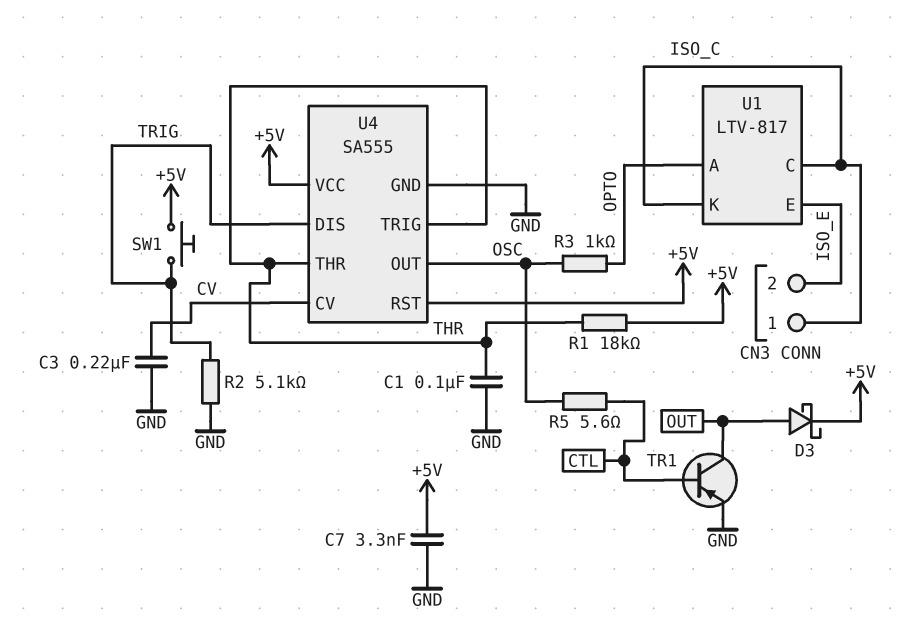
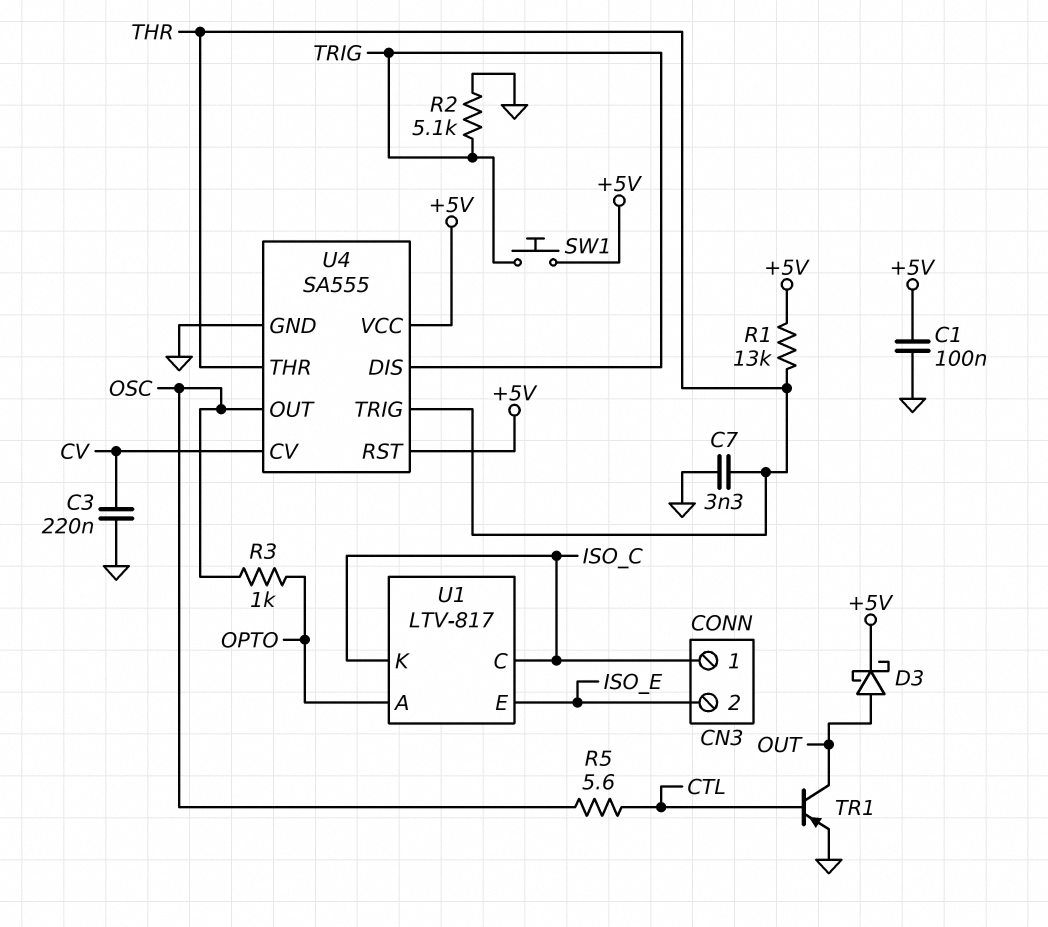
C1: 100nF (GND, THR) -> 100nF (+5V, GND)
C7: 3.3nF (+5V, GND) -> 3.3nF (GND, THR)
R1: 18k (+5V, THR) -> 13k (+5V, THR)

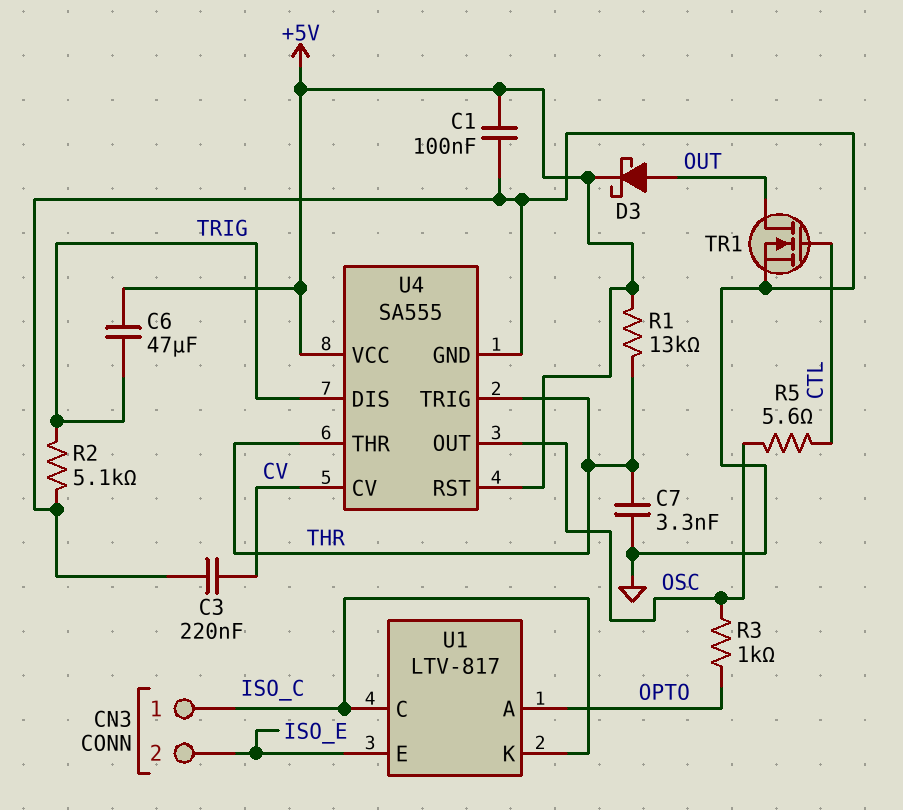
C6: none -> 47uF (+5V, TRIG)
SW1: button (+5V, TRIG) -> none
TR1: PNP (B CTL, C OUT, E GND) -> NMOS (G CTL, D OUT, S GND)

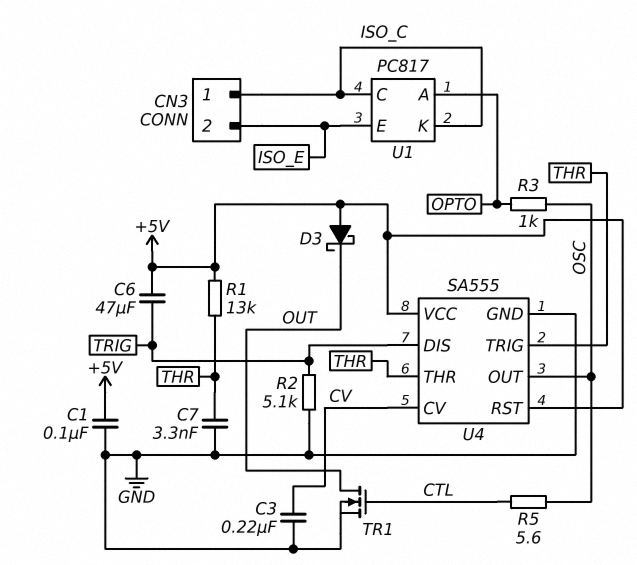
D3: schottky (A OUT, K +5V) -> schottky (A +5V, K OUT)
U1: LTV-817 -> PC817

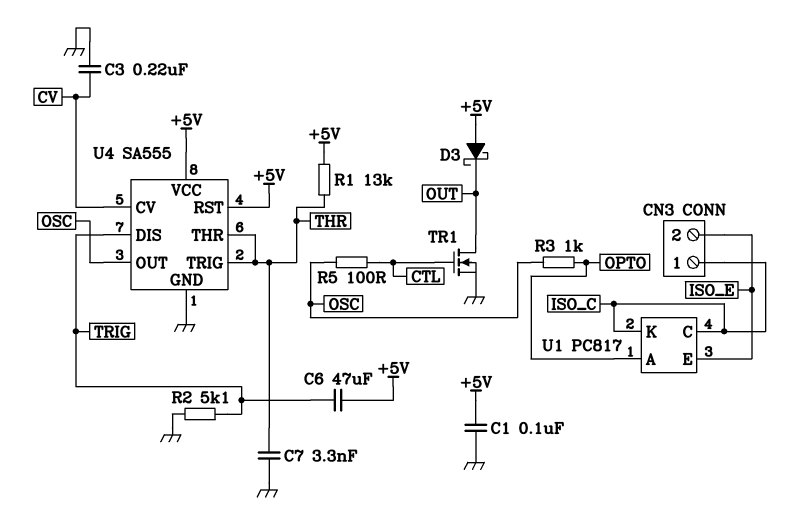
R5: 5.6 (CTL, OSC) -> 100 (CTL, OSC)

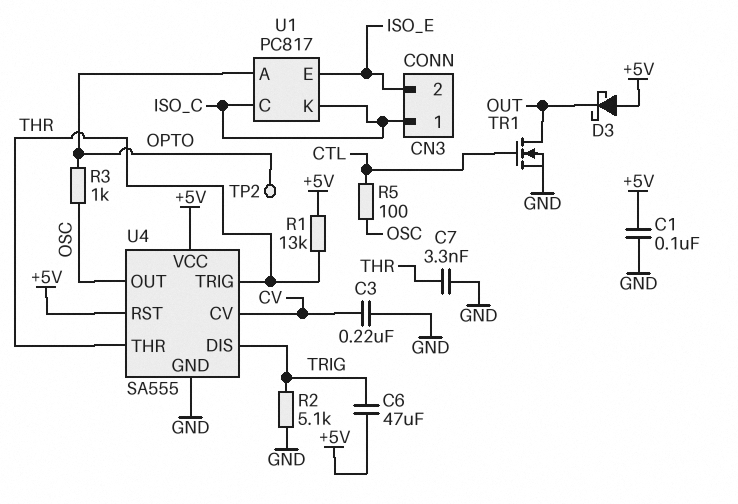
TP2: none -> test point (OPTO)

